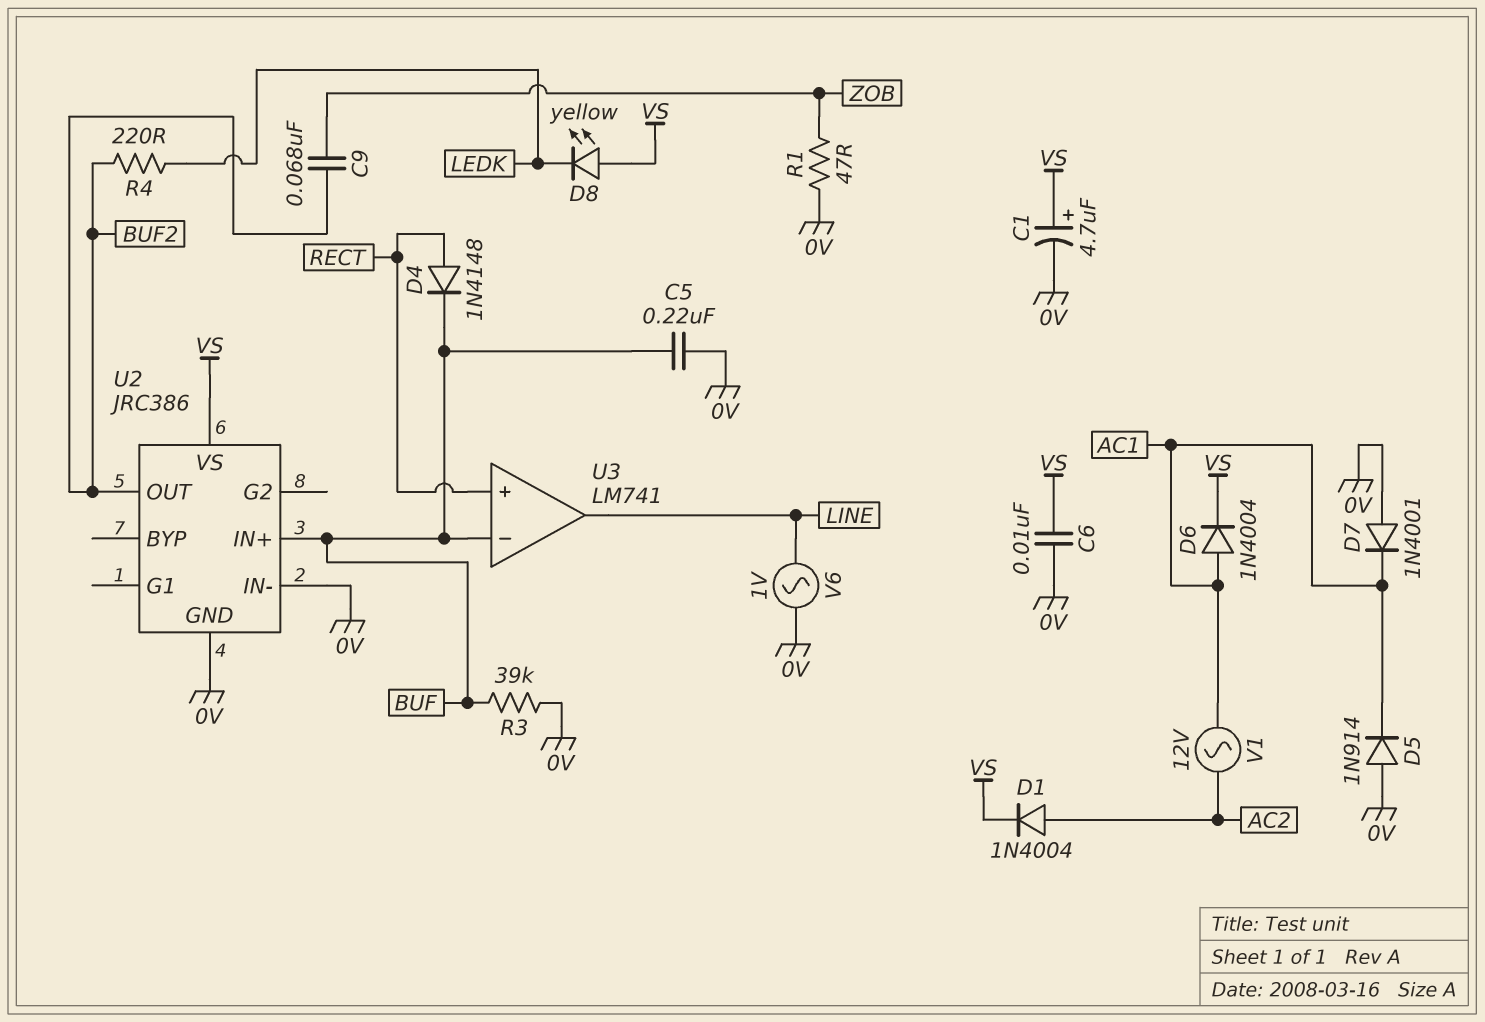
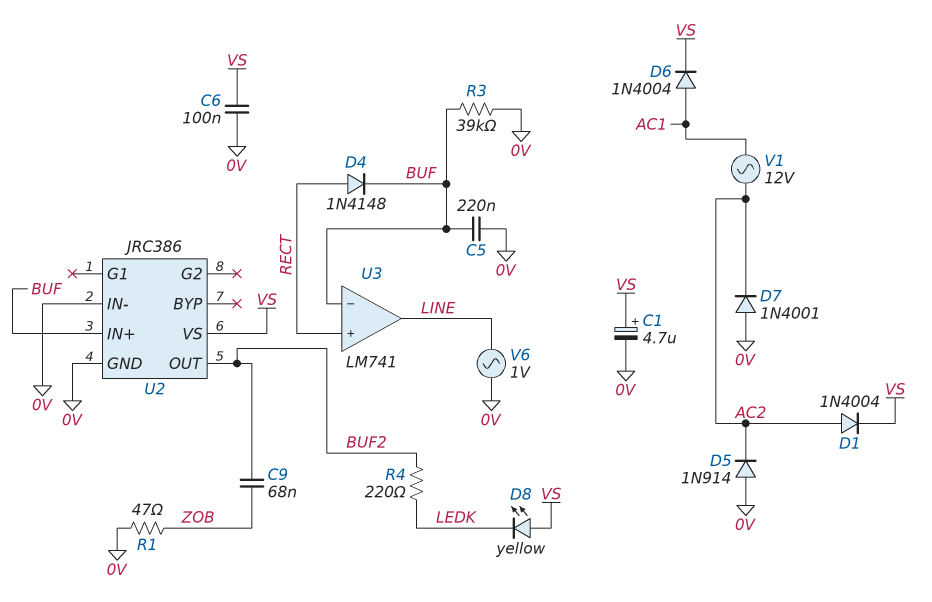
C6: 10nF (0V, VS) -> 100nF (0V, VS)
D5: diode 1N914 (A 0V, K AC1) -> diode 1N914 (A 0V, K AC2)
D7: diode 1N4001 (A 0V, K AC1) -> diode 1N4001 (A 0V, K AC2)

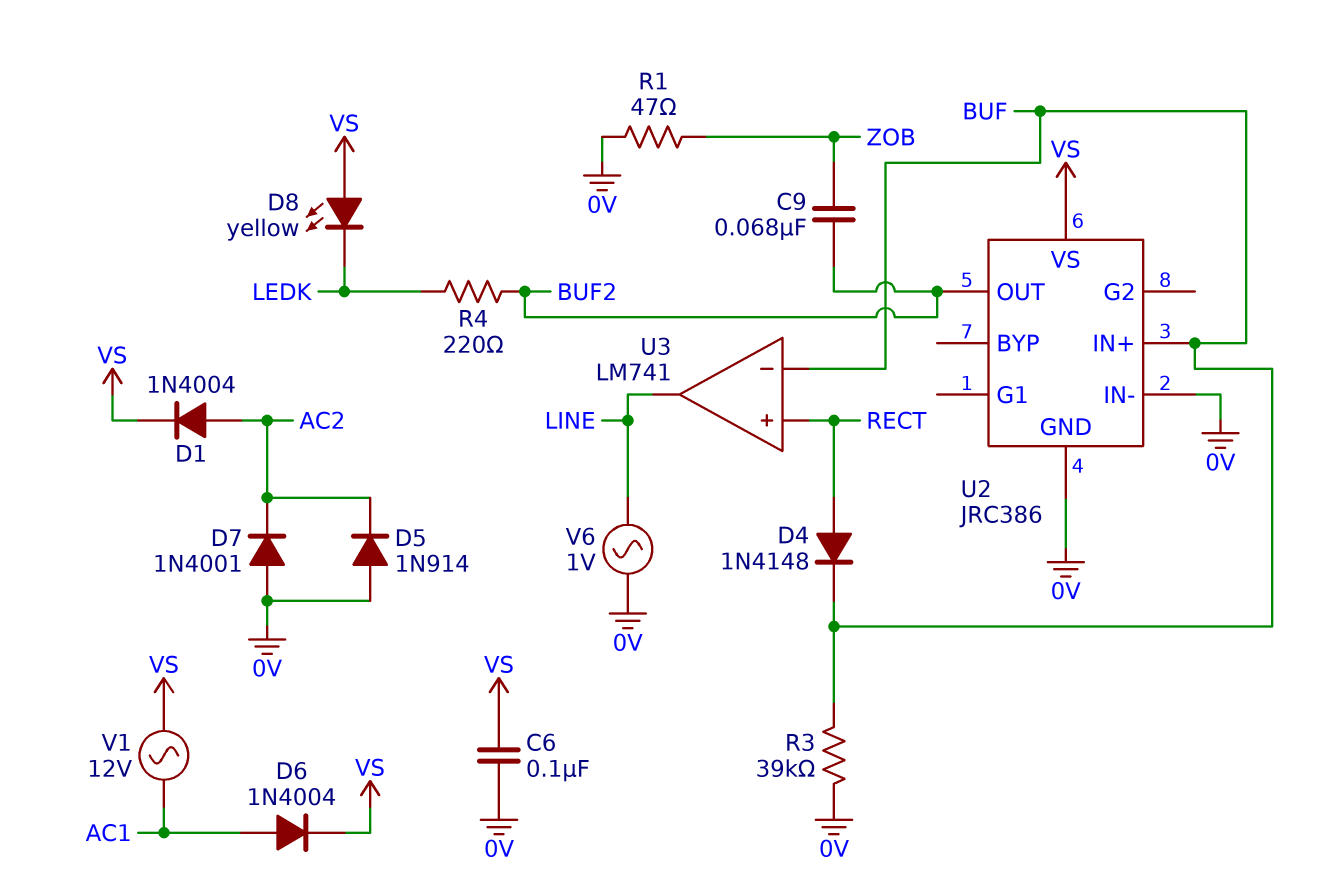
C1: 4.7uF (plus VS, minus 0V) -> none
C5: 220nF (0V, BUF) -> none
V1: AC 12V (AC1, AC2) -> AC 12V (AC1, VS)

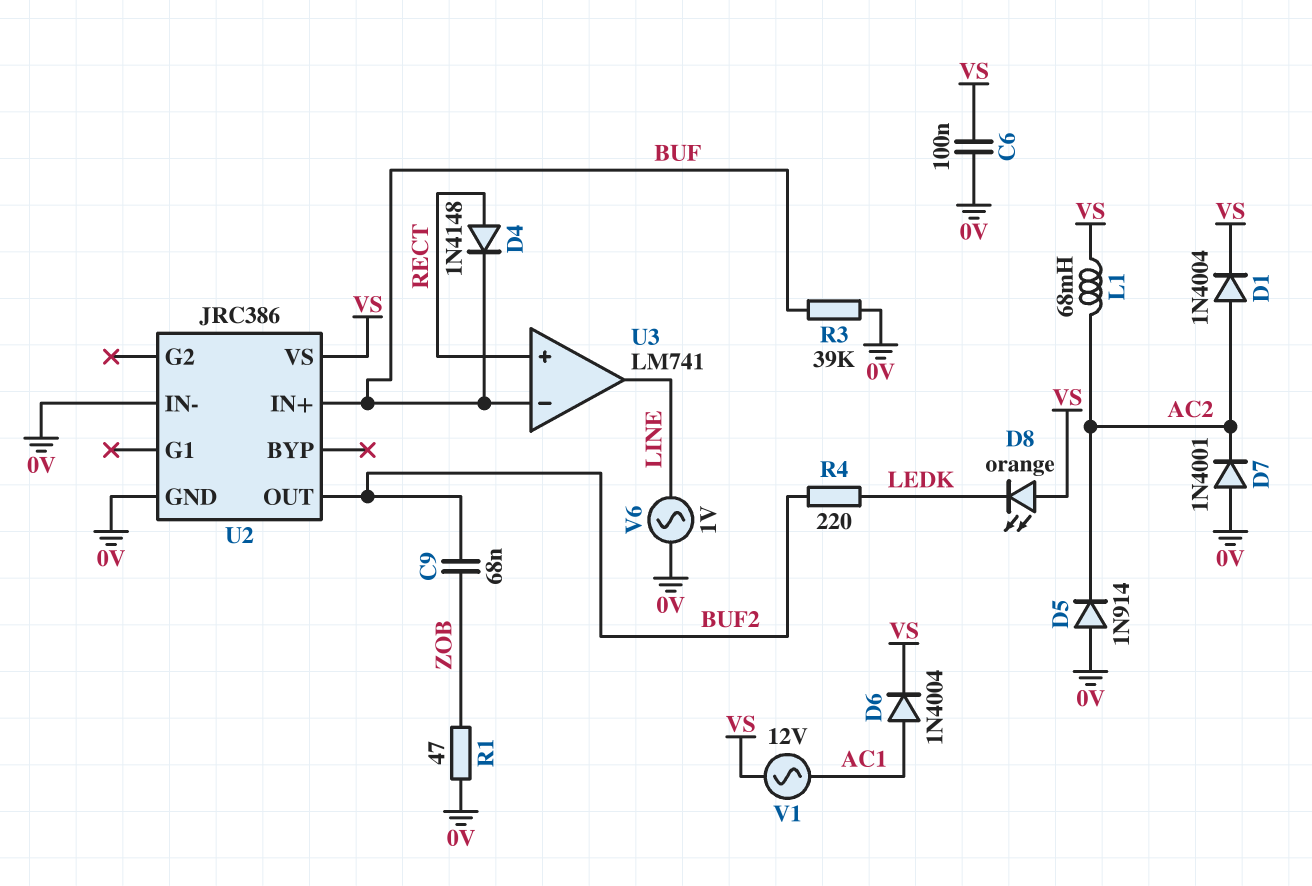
D8: LED yellow (A VS, K LEDK) -> LED orange (A VS, K LEDK)
L1: none -> 68mH (AC2, VS)

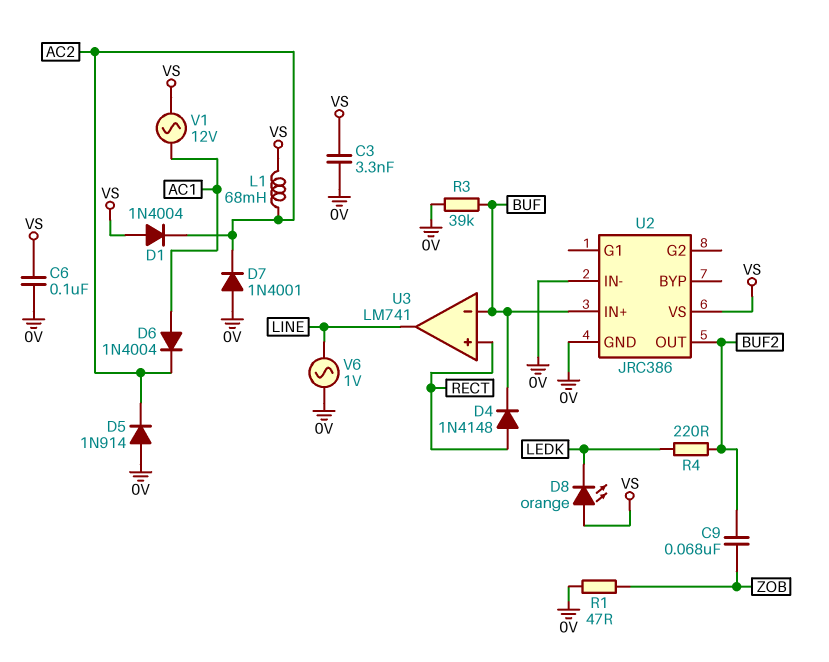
C3: none -> 3.3nF (0V, VS)
D1: diode 1N4004 (A AC2, K VS) -> diode 1N4004 (A VS, K AC2)
D6: diode 1N4004 (A AC1, K VS) -> diode 1N4004 (A AC1, K AC2)

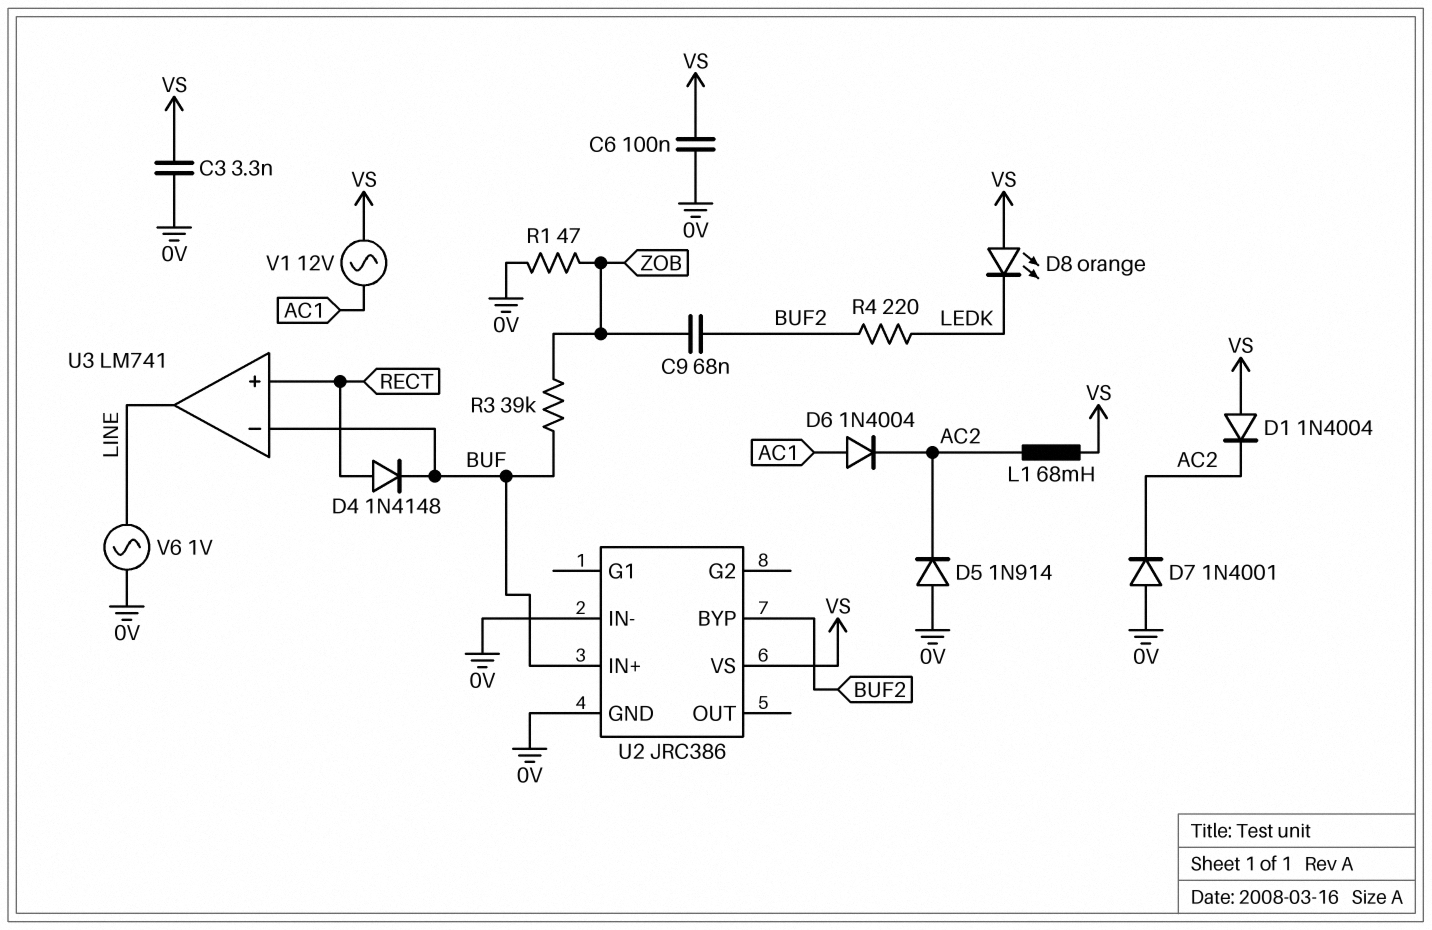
R3: 39k (0V, BUF) -> 39k (BUF, ZOB)
U2 pin BYP: none -> BUF2
U2 pin OUT: BUF2 -> none

